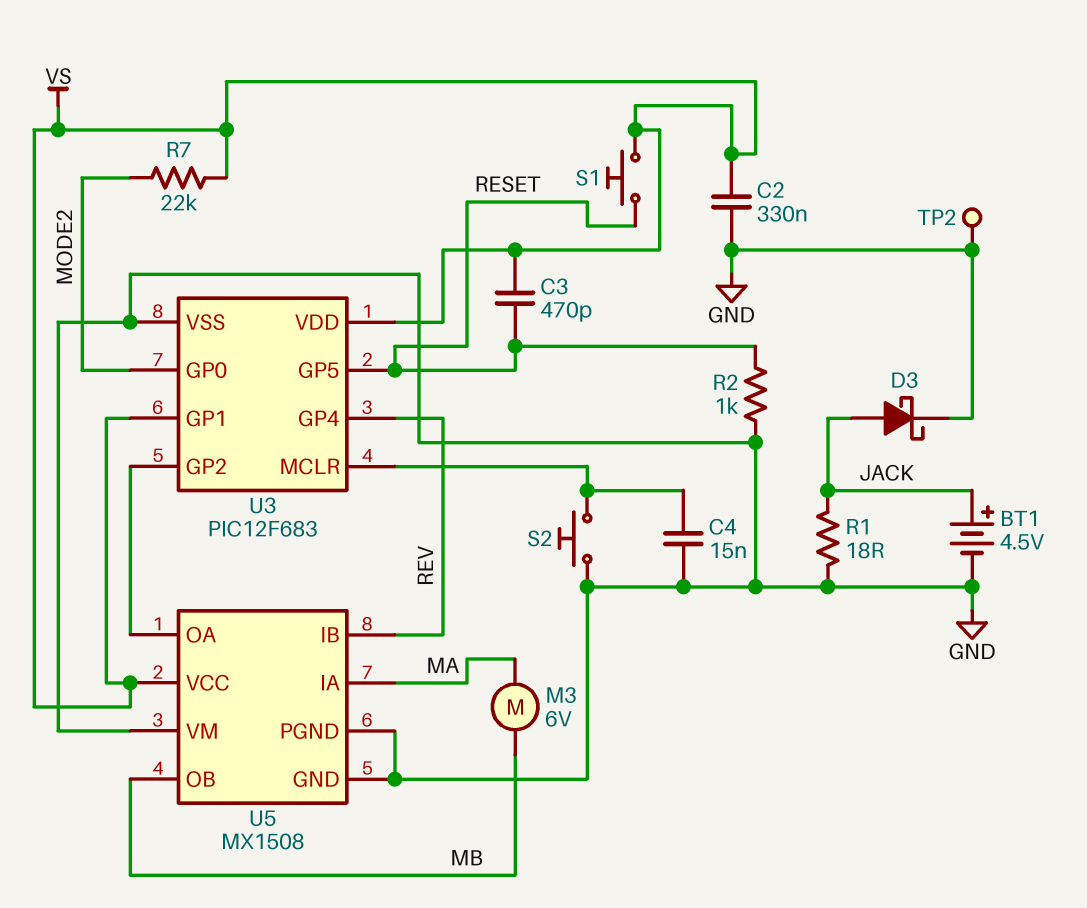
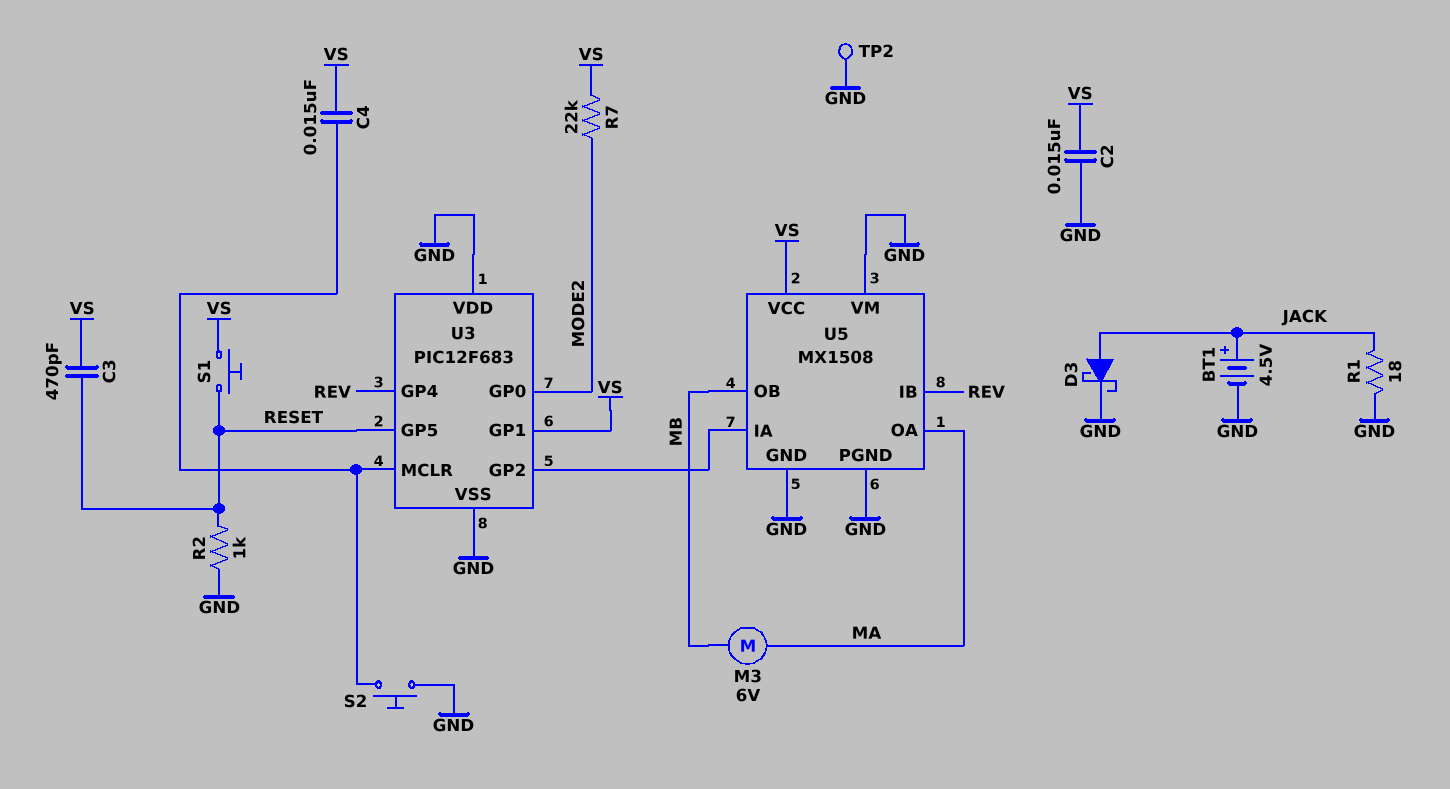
C2: 330nF (GND, VS) -> 15nF (GND, VS)
C4: 15nF (GND, U3/MCLR) -> 15nF (U3/MCLR, VS)
U3 pin VDD: VS -> GND
U5 pin IA: MA -> U3/GP2
U5 pin OA: U3/GP2 -> MA

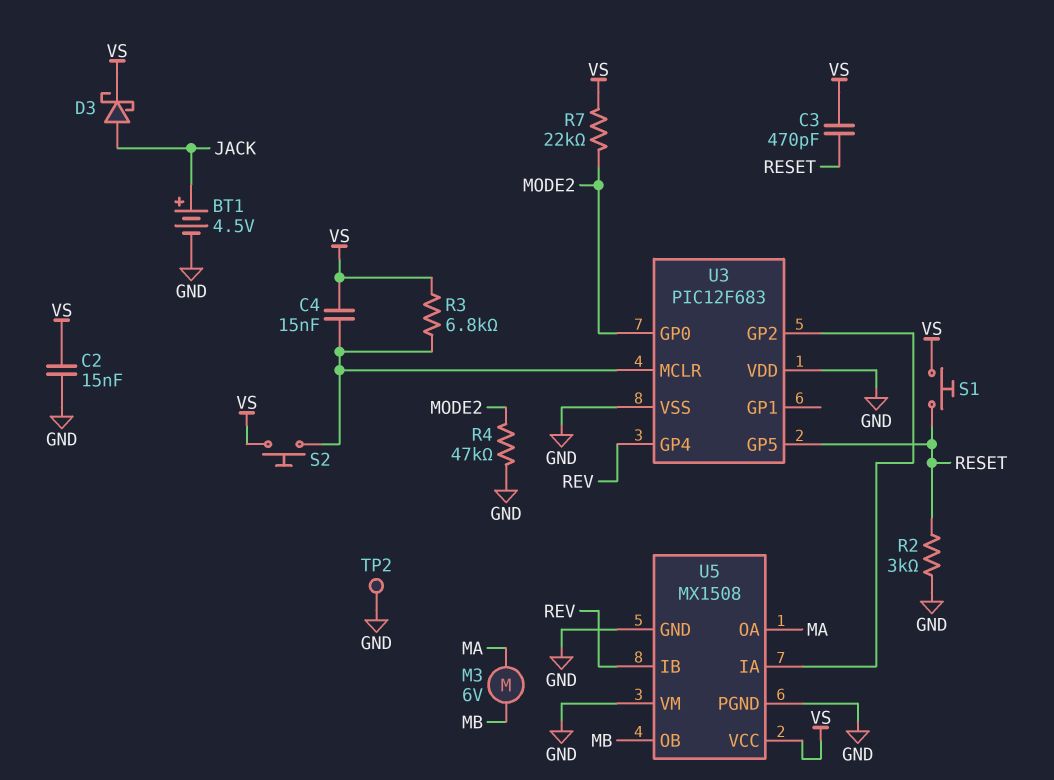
D3: schottky (A JACK, K GND) -> schottky (A JACK, K VS)
R1: 18 (GND, JACK) -> none
R2: 1k (GND, RESET) -> 3k (GND, RESET)
R3: none -> 6.8k (U3/MCLR, VS)
R4: none -> 47k (GND, MODE2)
S2: button (GND, U3/MCLR) -> button (U3/MCLR, VS)
U3 pin GP1: VS -> none

